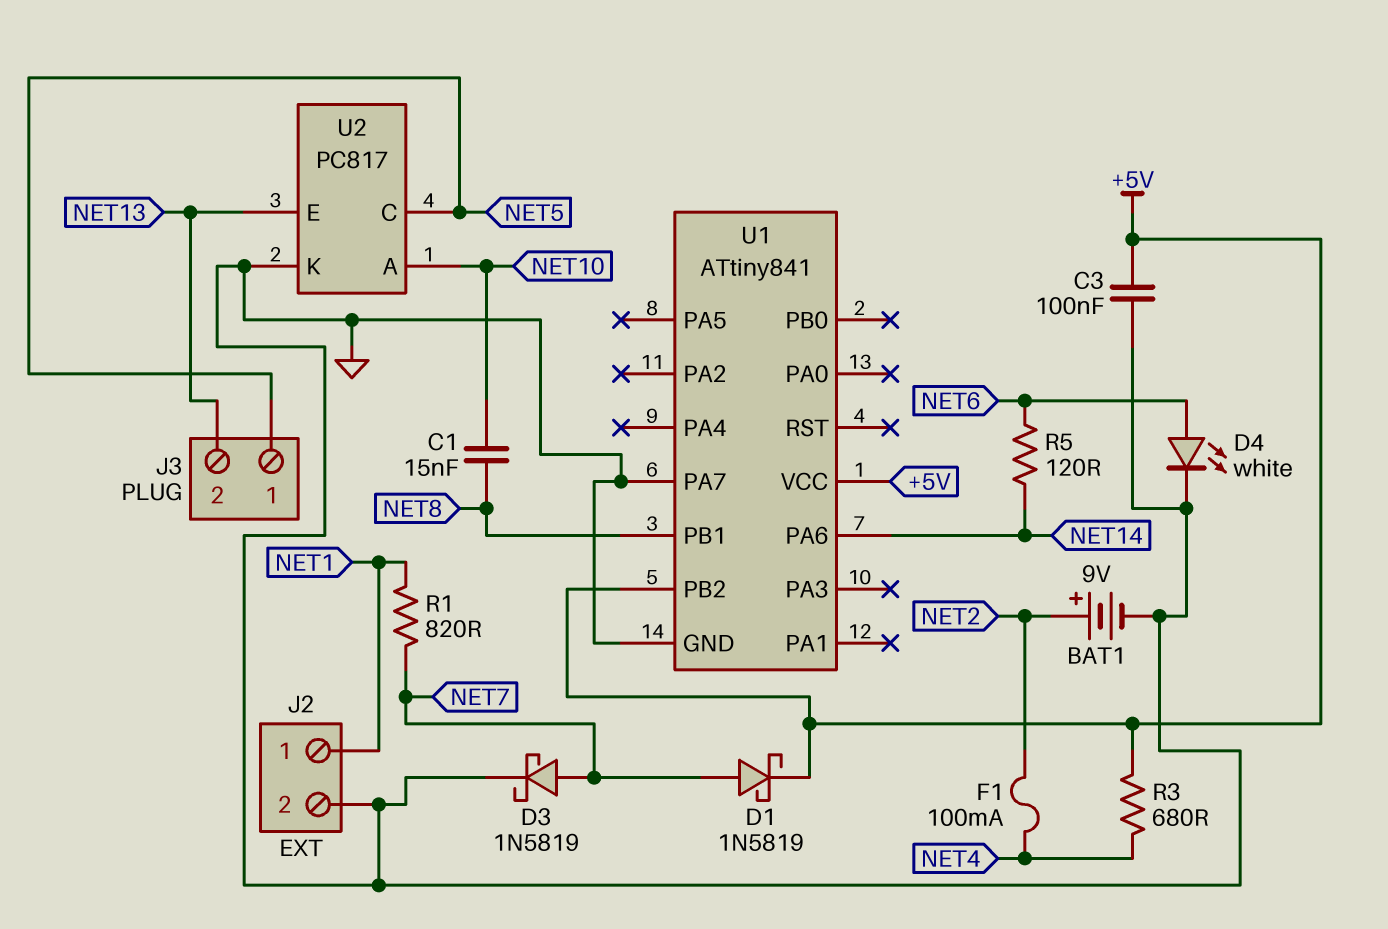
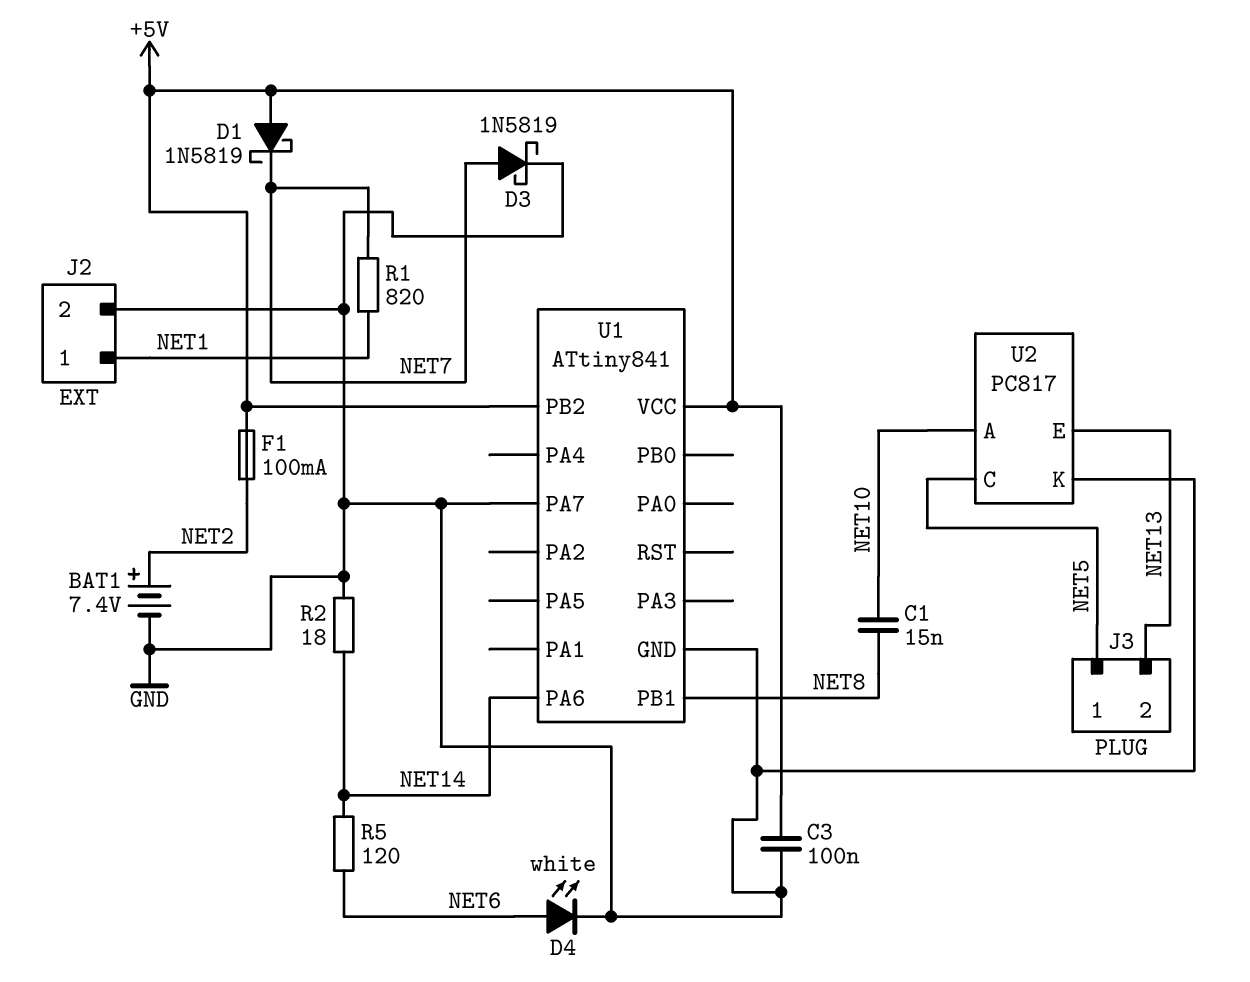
BAT1: 9V (plus NET2, minus GND) -> 7.4V (plus NET2, minus GND)
D1: schottky 1N5819 (A NET7, K +5V) -> schottky 1N5819 (A +5V, K NET7)
F1: 100mA (NET2, NET4) -> 100mA (+5V, NET2)
R2: none -> 18 (GND, NET14)
R3: 680 (+5V, NET4) -> none

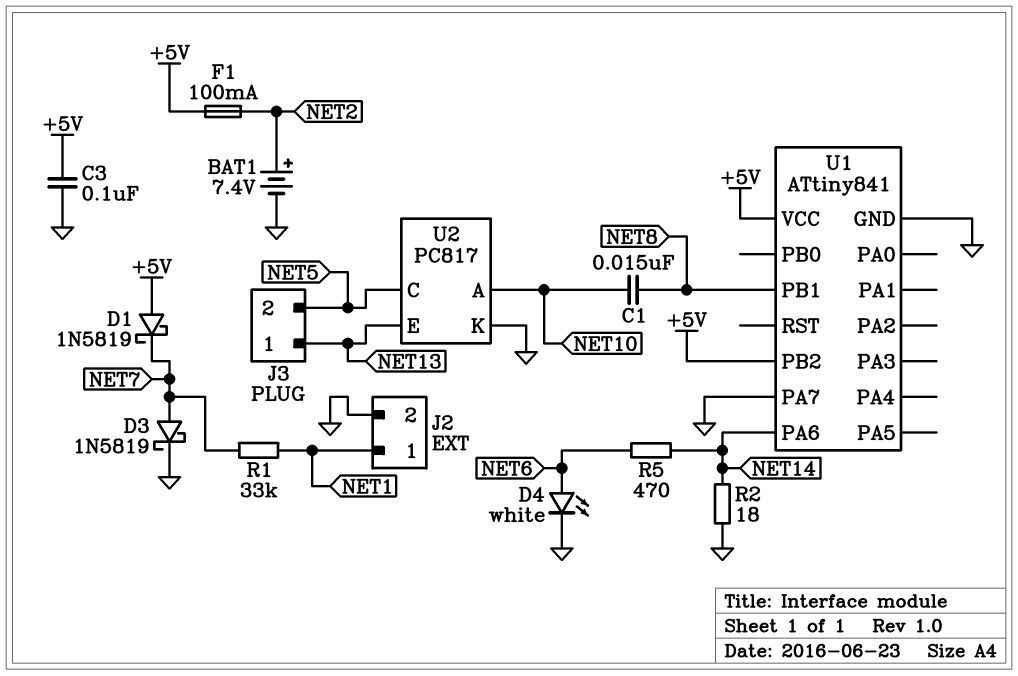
J3 pin 1: NET5 -> NET13
J3 pin 2: NET13 -> NET5
R1: 820 (NET1, NET7) -> 33k (NET1, NET7)
R5: 120 (NET6, NET14) -> 470 (NET6, NET14)

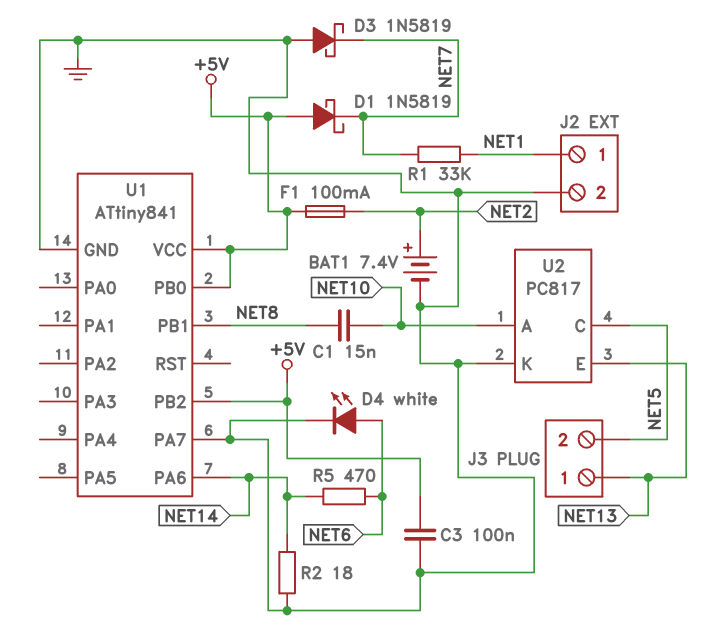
D3: schottky 1N5819 (A NET7, K GND) -> schottky 1N5819 (A GND, K NET7)
U1 pin PB0: none -> +5V

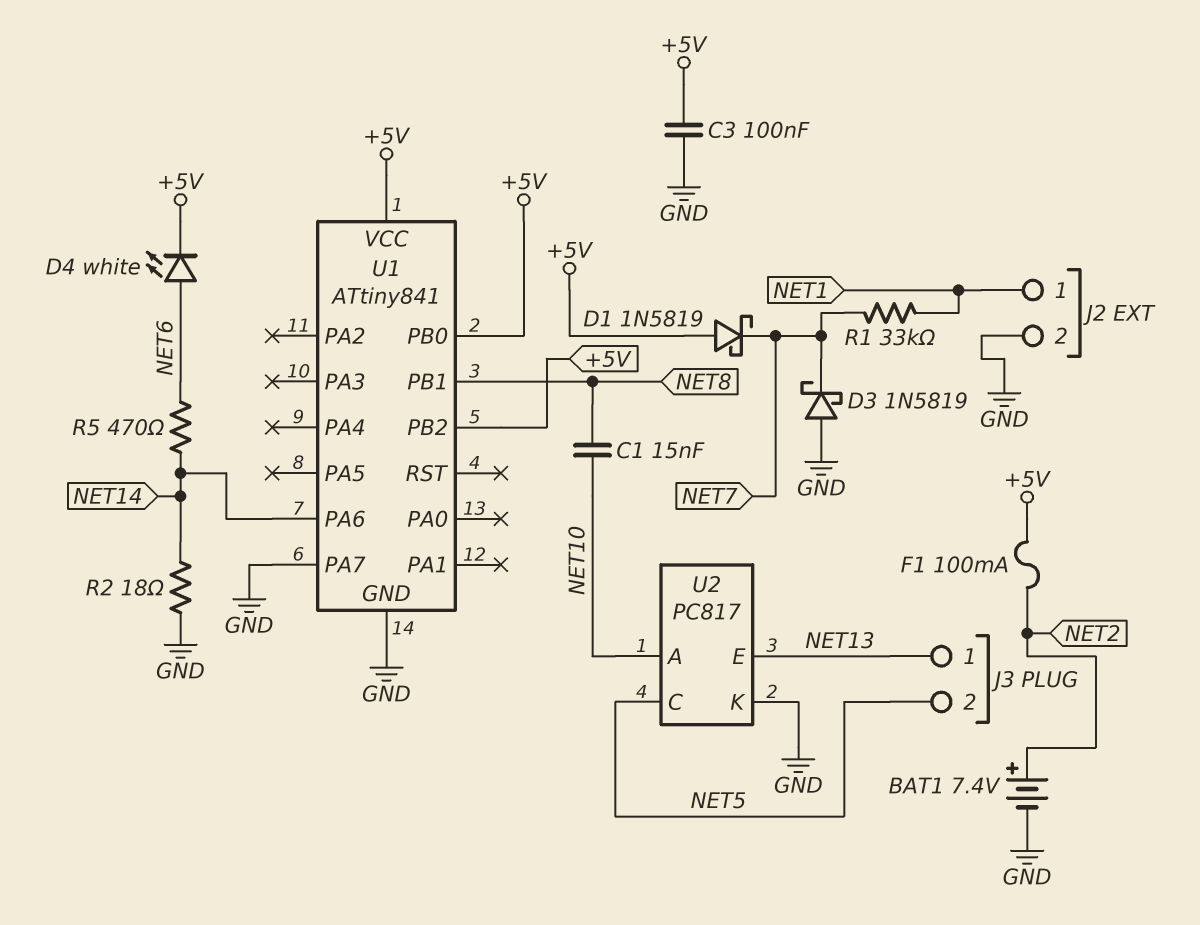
D4: LED white (A NET6, K GND) -> LED white (A NET6, K +5V)

